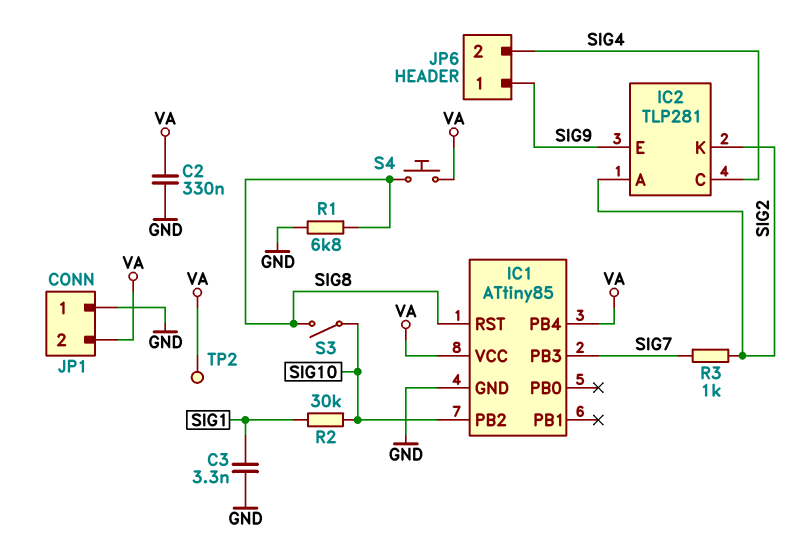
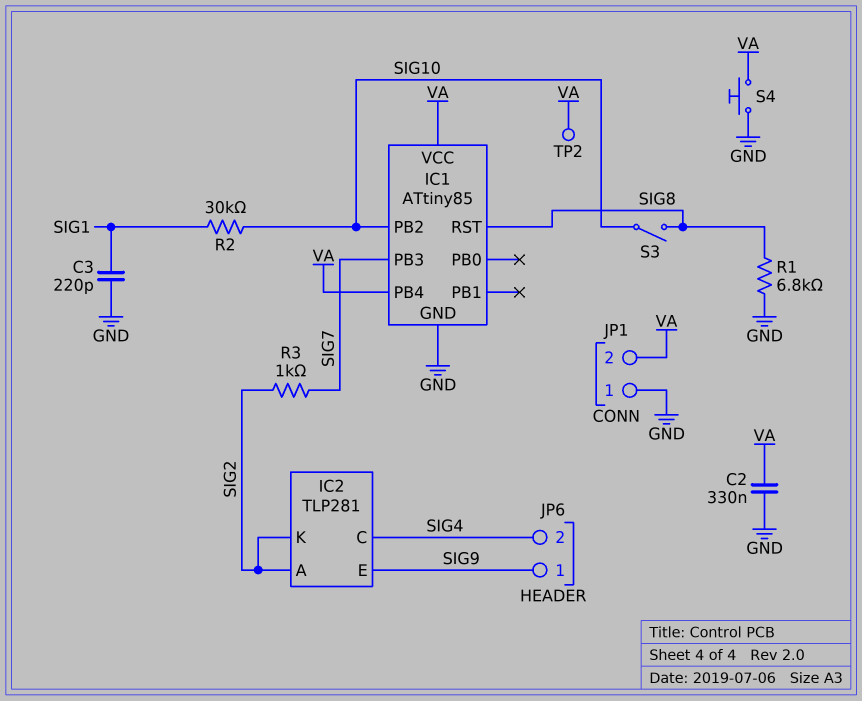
C3: 3.3nF (GND, SIG1) -> 220pF (GND, SIG1)
S4: button (SIG8, VA) -> button (GND, VA)

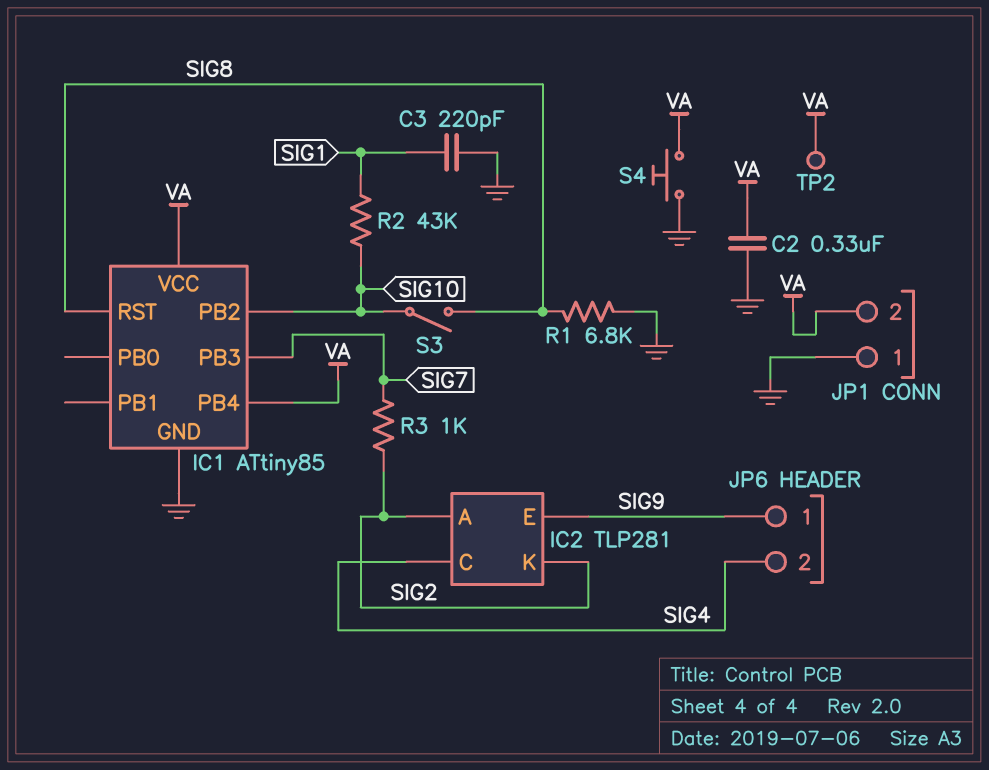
R2: 30k (SIG1, SIG10) -> 43k (SIG1, SIG10)

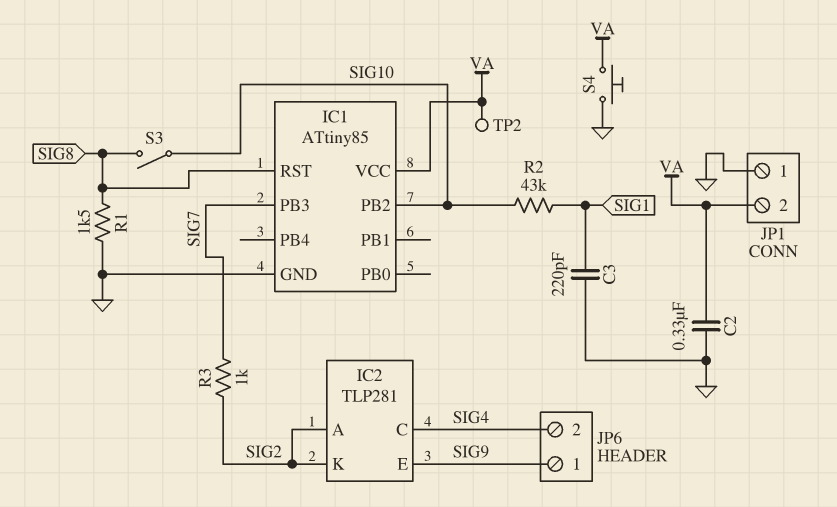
IC1 pin PB4: VA -> none
R1: 6.8k (GND, SIG8) -> 1.5k (GND, SIG8)

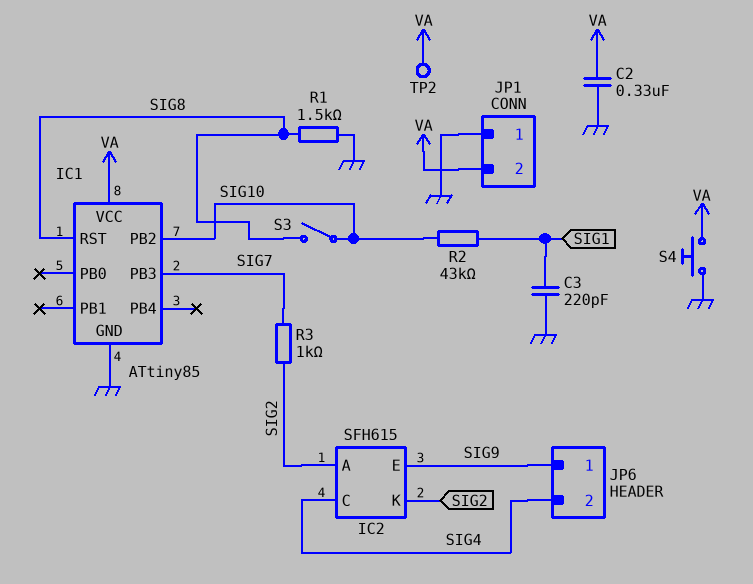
IC2: TLP281 -> SFH615

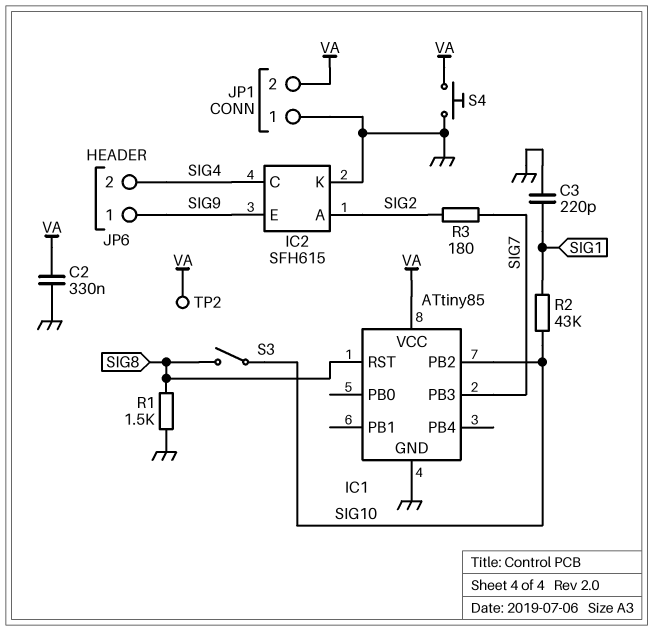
IC2 pin K: SIG2 -> GND
R3: 1k (SIG2, SIG7) -> 180 (SIG2, SIG7)

